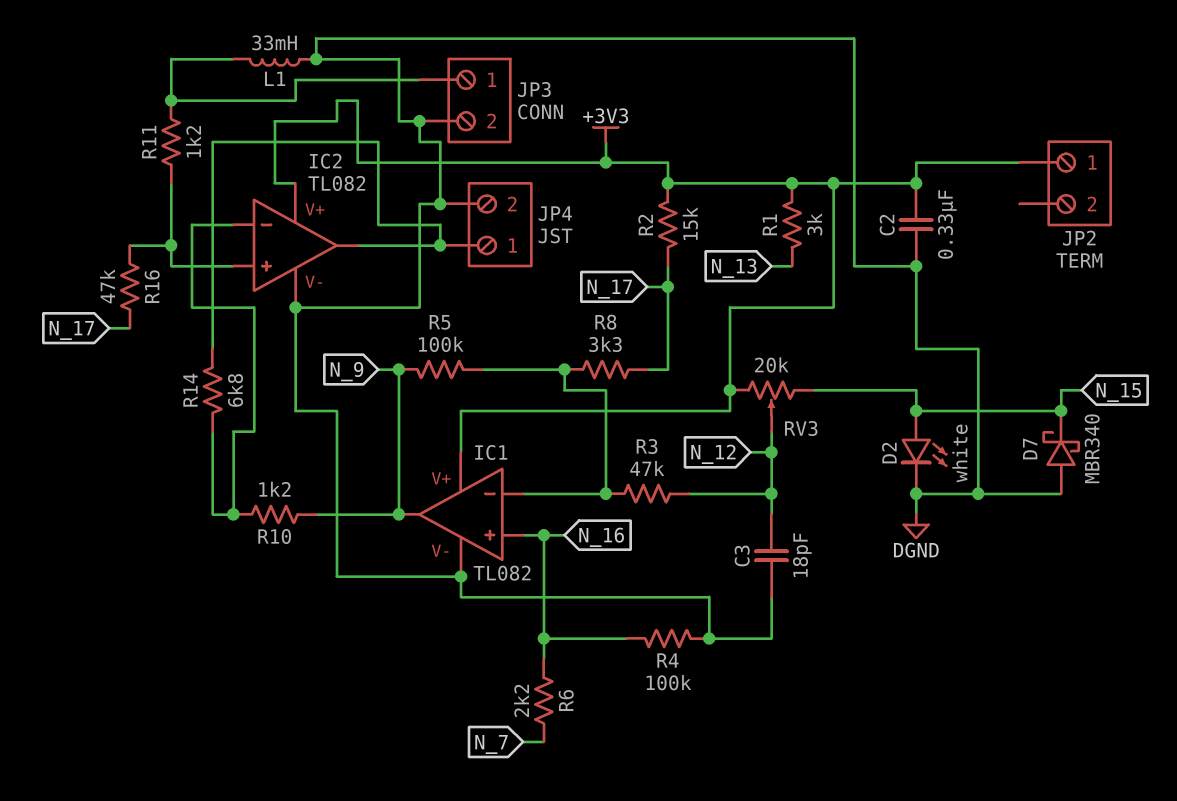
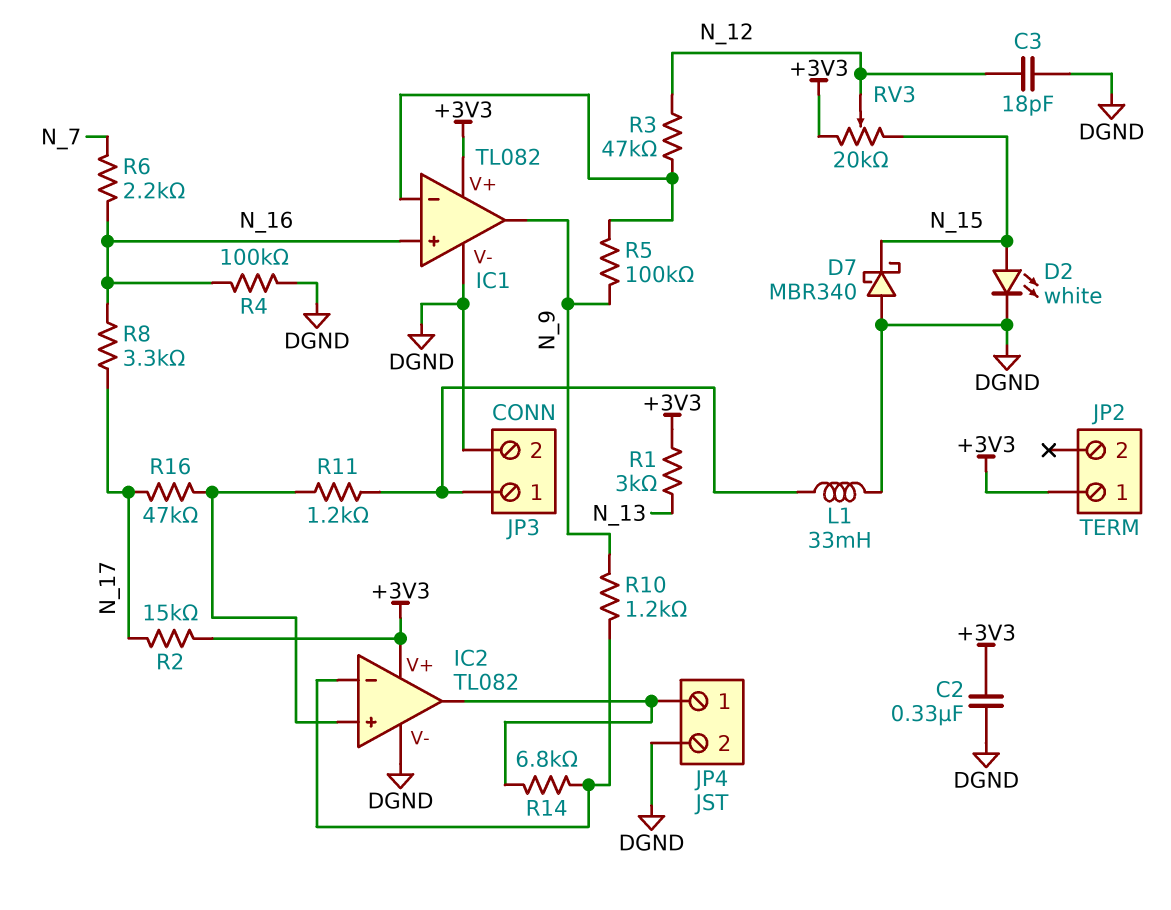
R8: 3.3k (IC1/in-, N_17) -> 3.3k (N_16, N_17)

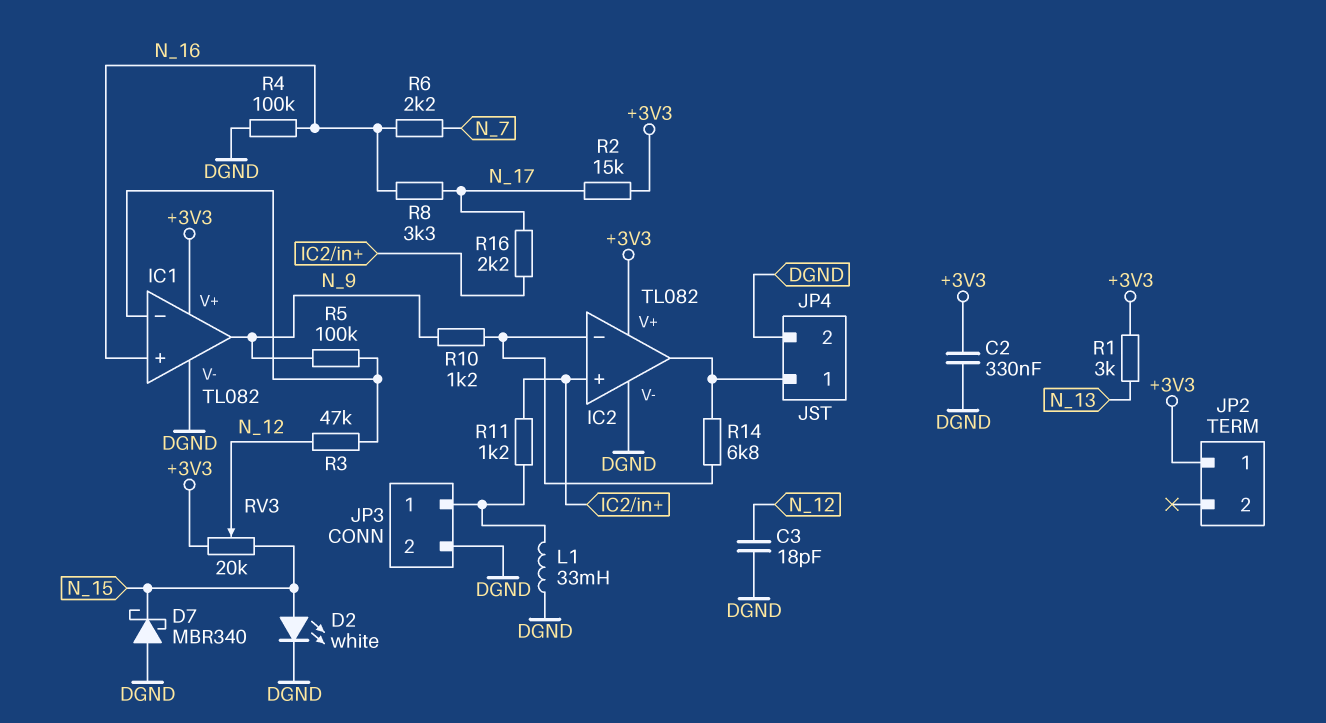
R16: 47k (IC2/in+, N_17) -> 2.2k (IC2/in+, N_17)

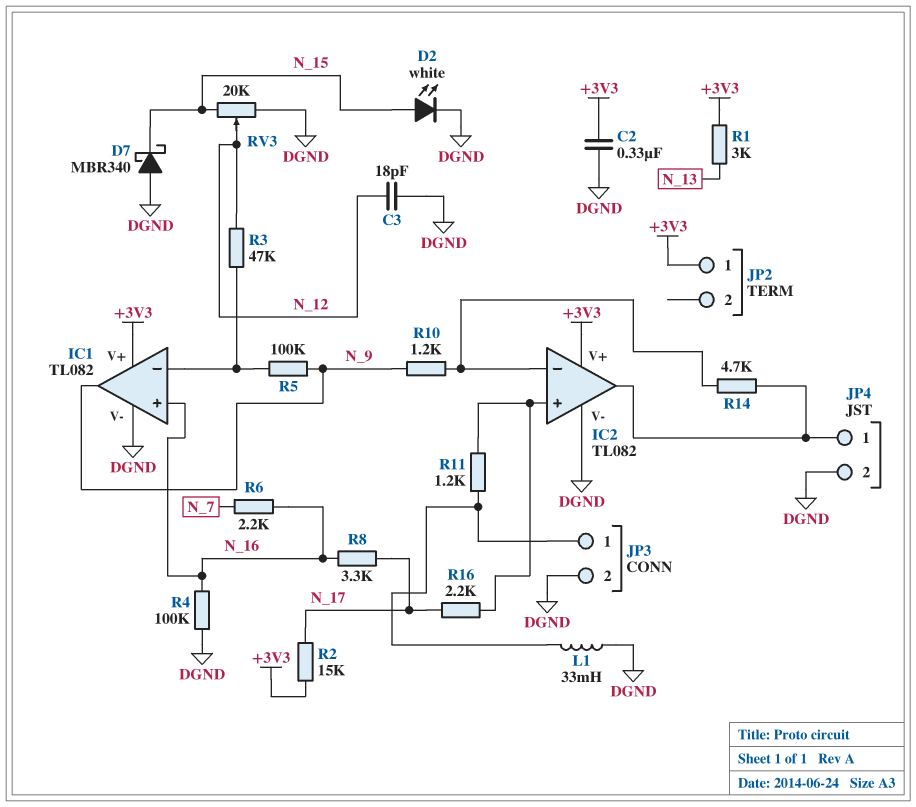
R14: 6.8k (IC2/in-, IC2/out) -> 4.7k (IC2/in-, IC2/out)
RV3: 20k (+3V3, N_15, wiper N_12) -> 20k (DGND, N_15, wiper N_12)

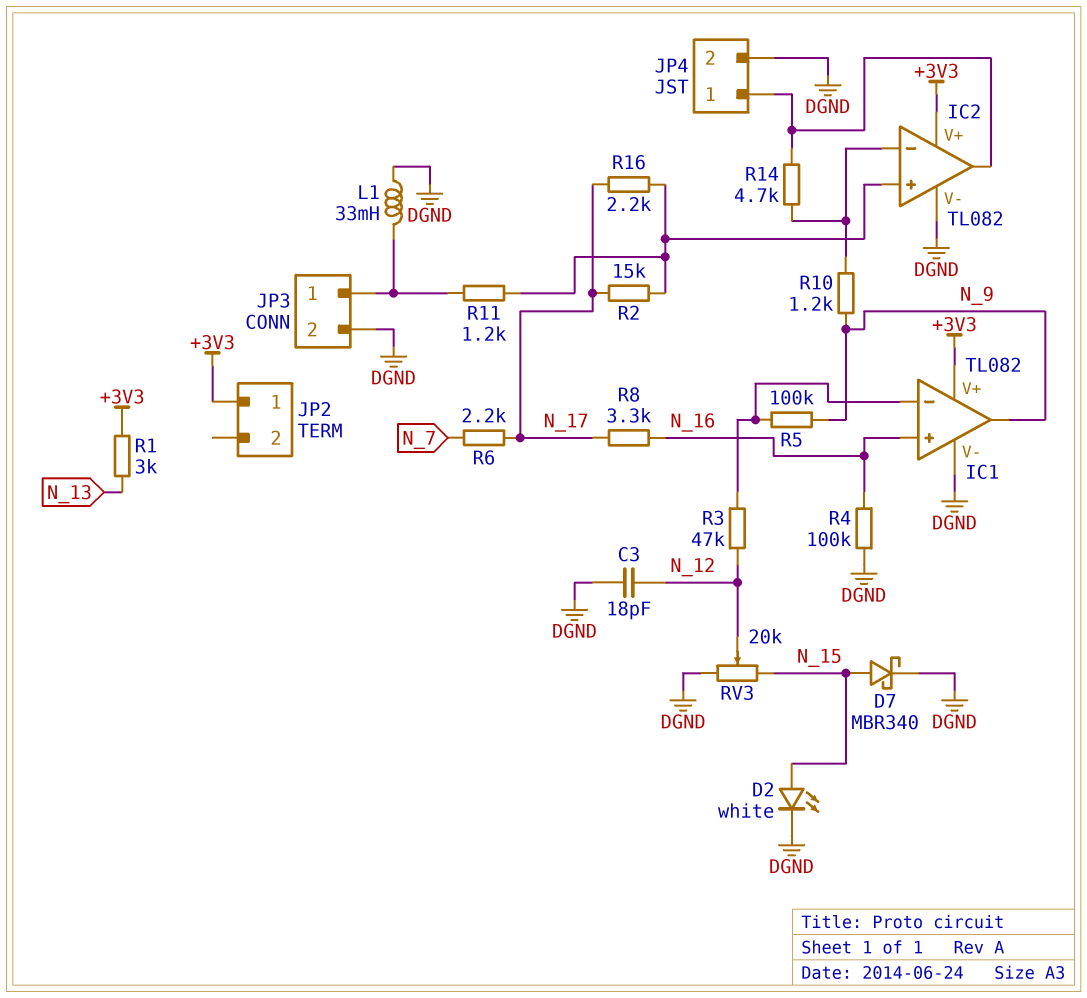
C2: 330nF (+3V3, DGND) -> none
D7: schottky MBR340 (A DGND, K N_15) -> schottky MBR340 (A N_15, K DGND)
R2: 15k (+3V3, N_17) -> 15k (IC2/in+, N_17)
R6: 2.2k (N_7, N_16) -> 2.2k (N_7, N_17)

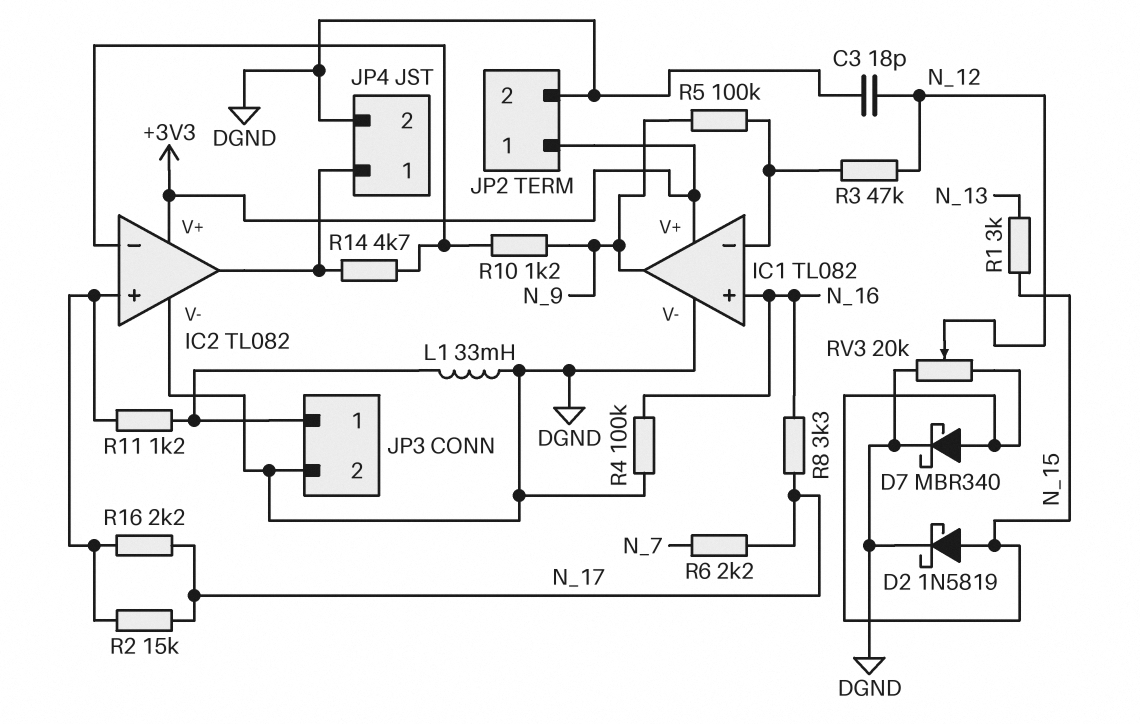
D2: LED white (A N_15, K DGND) -> schottky 1N5819 (A N_15, K DGND)
JP2 pin 2: none -> DGND
R1: 3k (+3V3, N_13) -> 3k (N_13, N_15)

